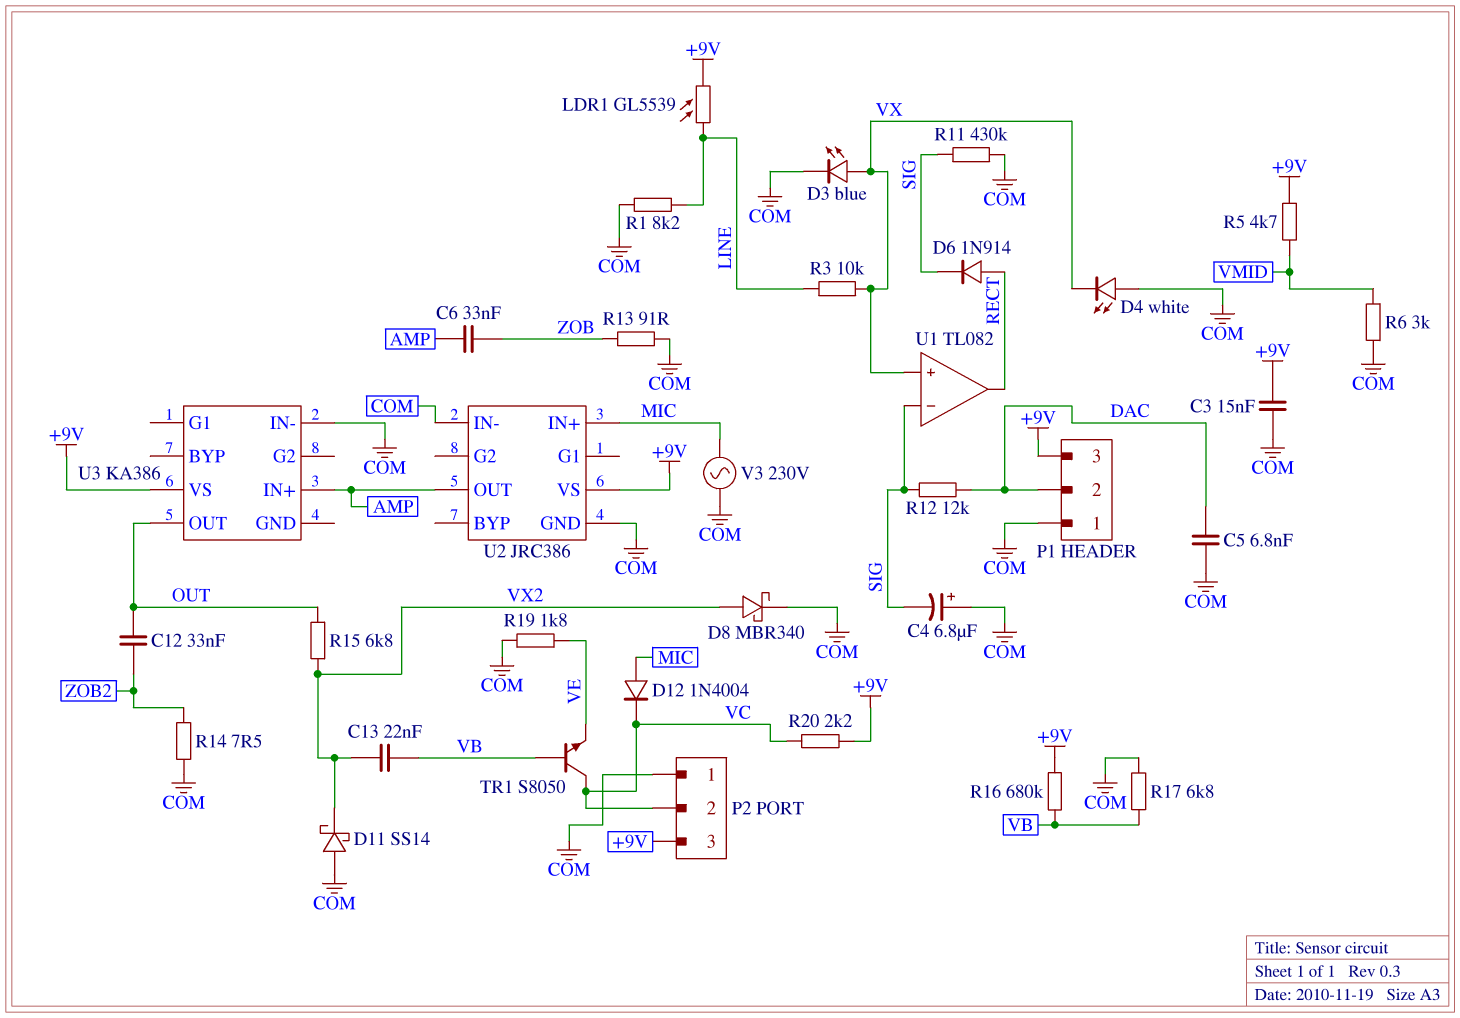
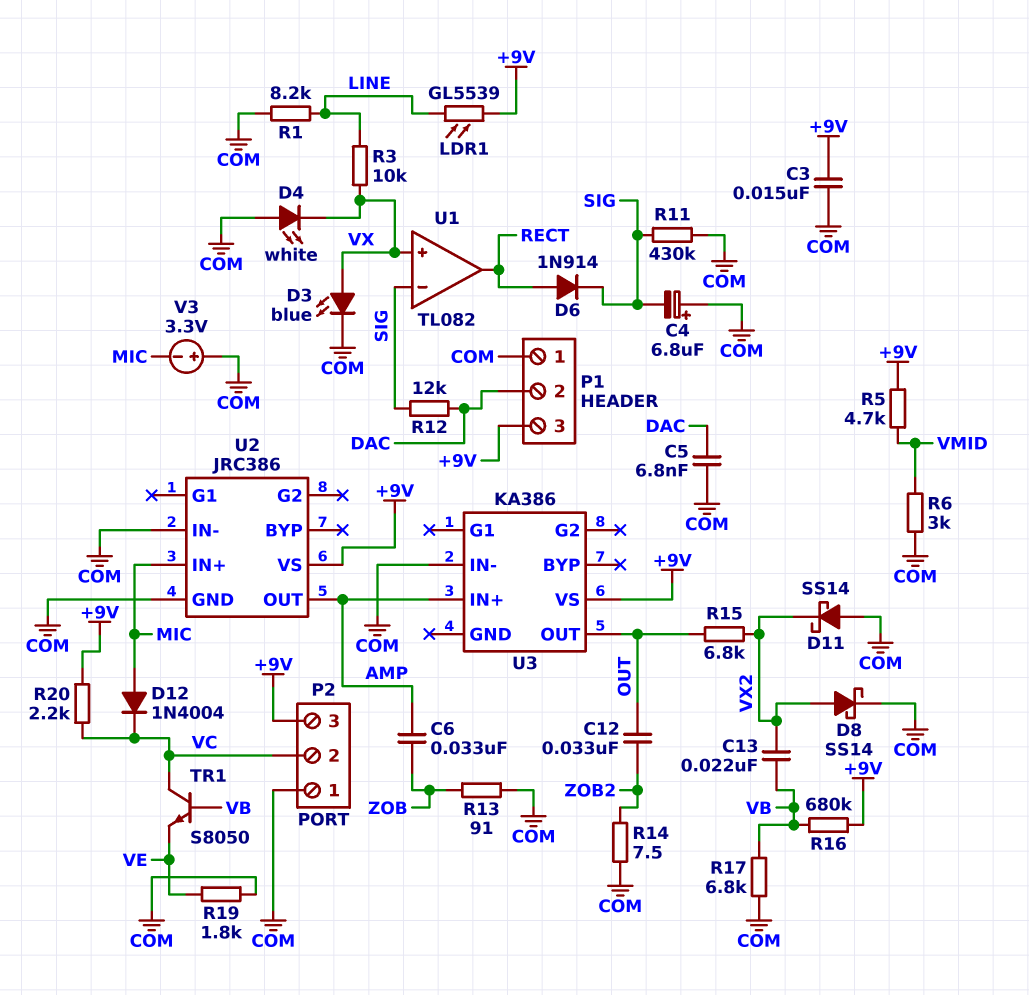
D8: schottky MBR340 (A VX2, K COM) -> schottky SS14 (A VX2, K COM)
V3: AC 230V (COM, MIC) -> 3.3V (plus COM, minus MIC)

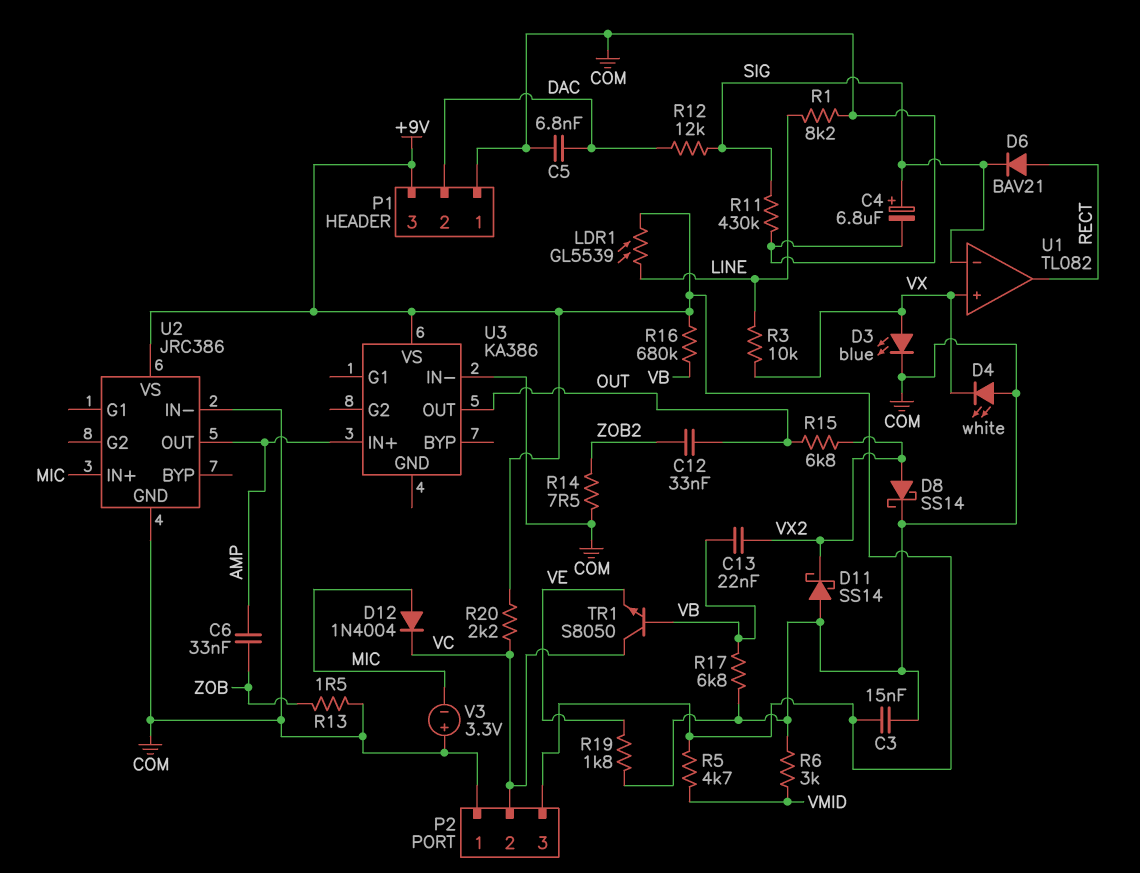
C4: 6.8uF (plus COM, minus SIG) -> 6.8uF (plus SIG, minus COM)
D6: diode 1N914 (A RECT, K SIG) -> diode BAV21 (A RECT, K SIG)
R13: 91 (COM, ZOB) -> 1.5 (COM, ZOB)

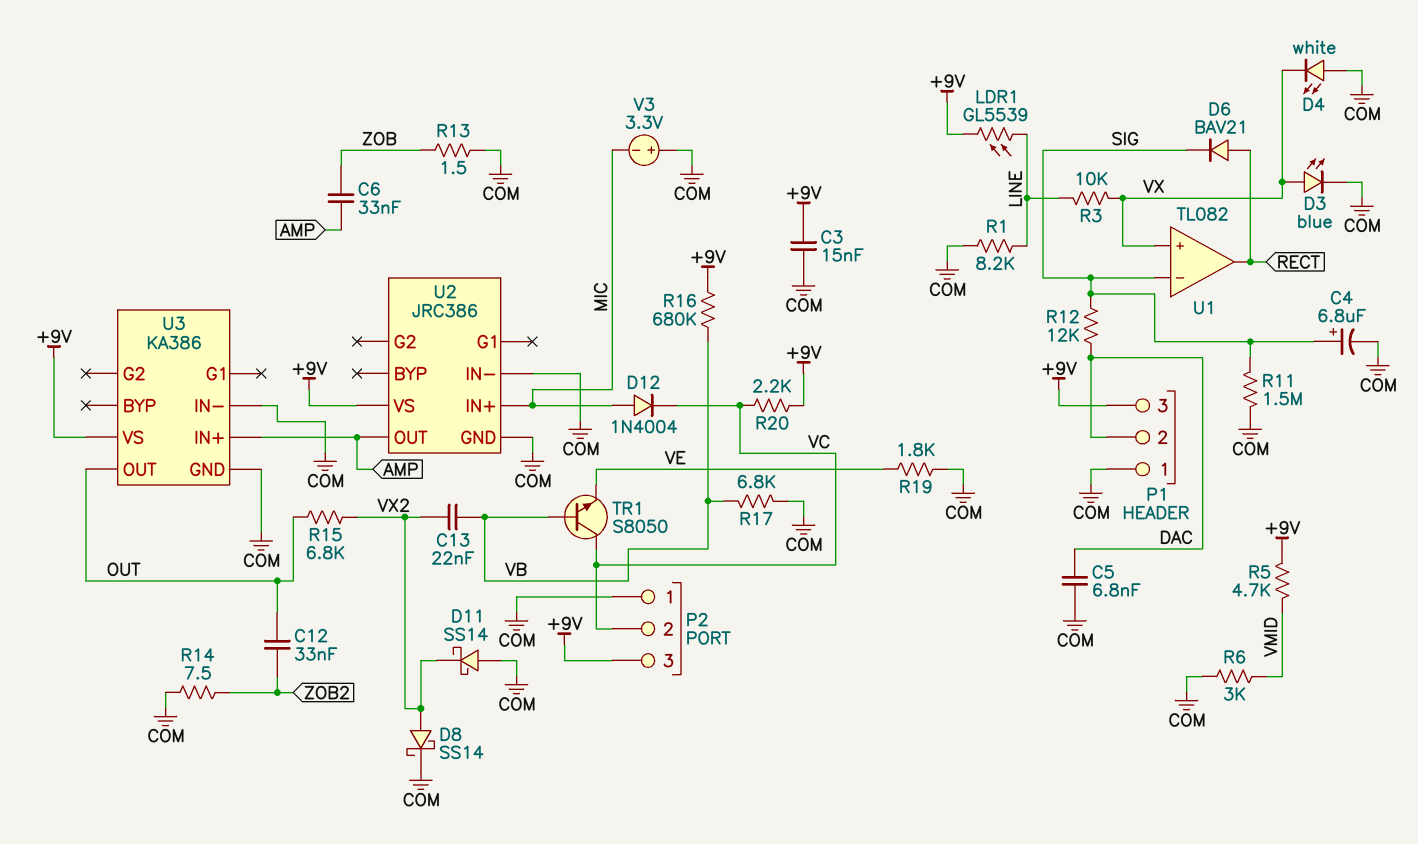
R11: 430k (COM, SIG) -> 1.5M (COM, SIG)
U3 pin GND: none -> COM

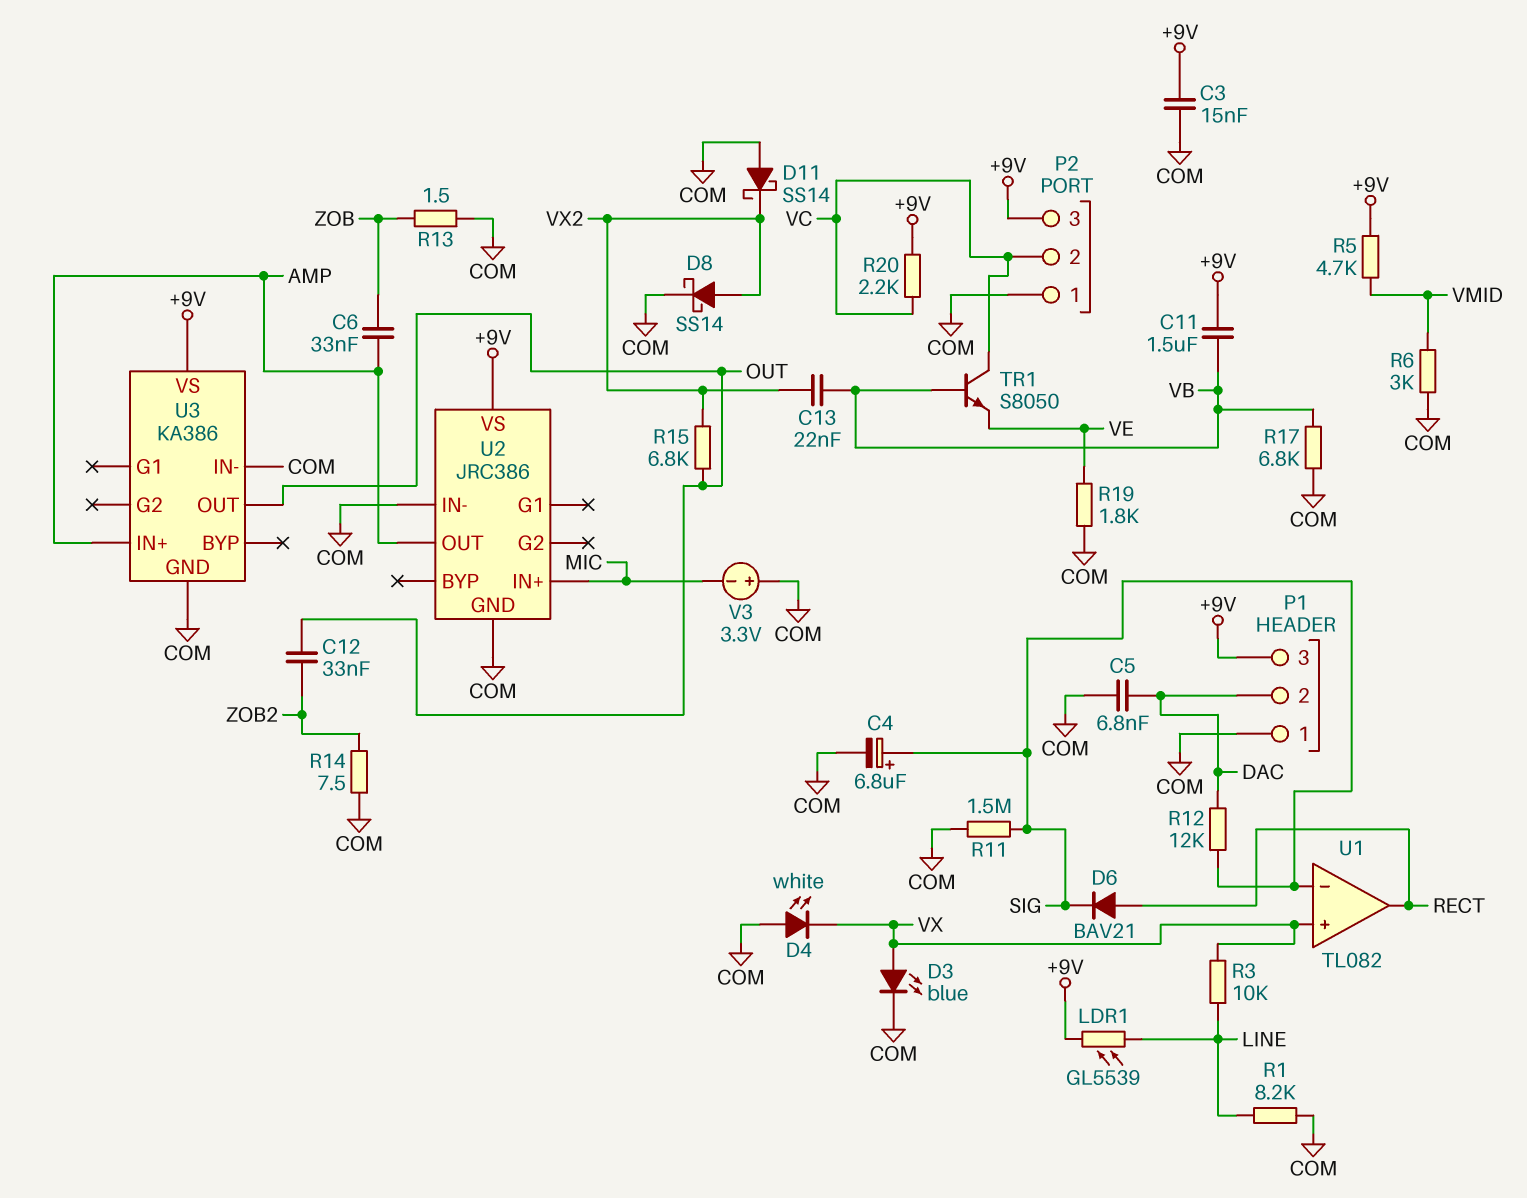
C11: none -> 1.5uF (+9V, VB)
D12: diode 1N4004 (A MIC, K VC) -> none
R16: 680k (+9V, VB) -> none

